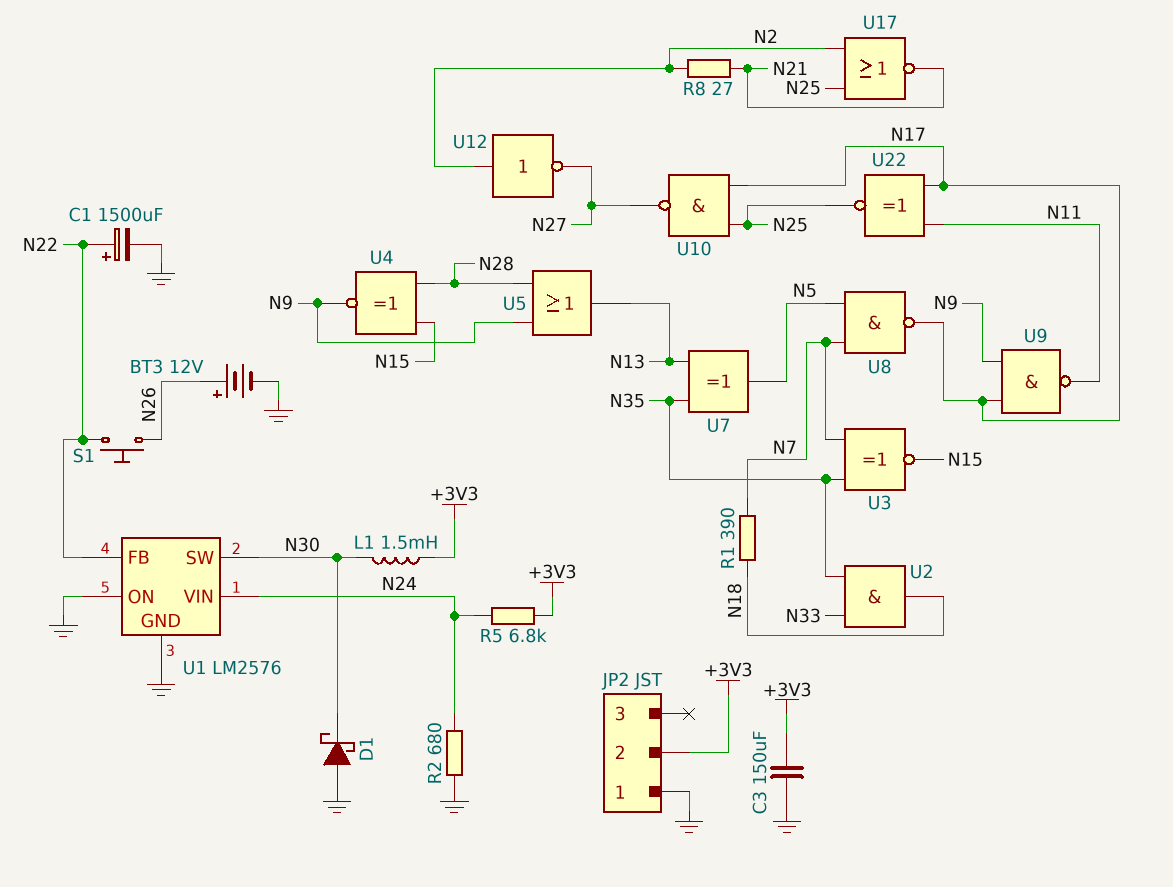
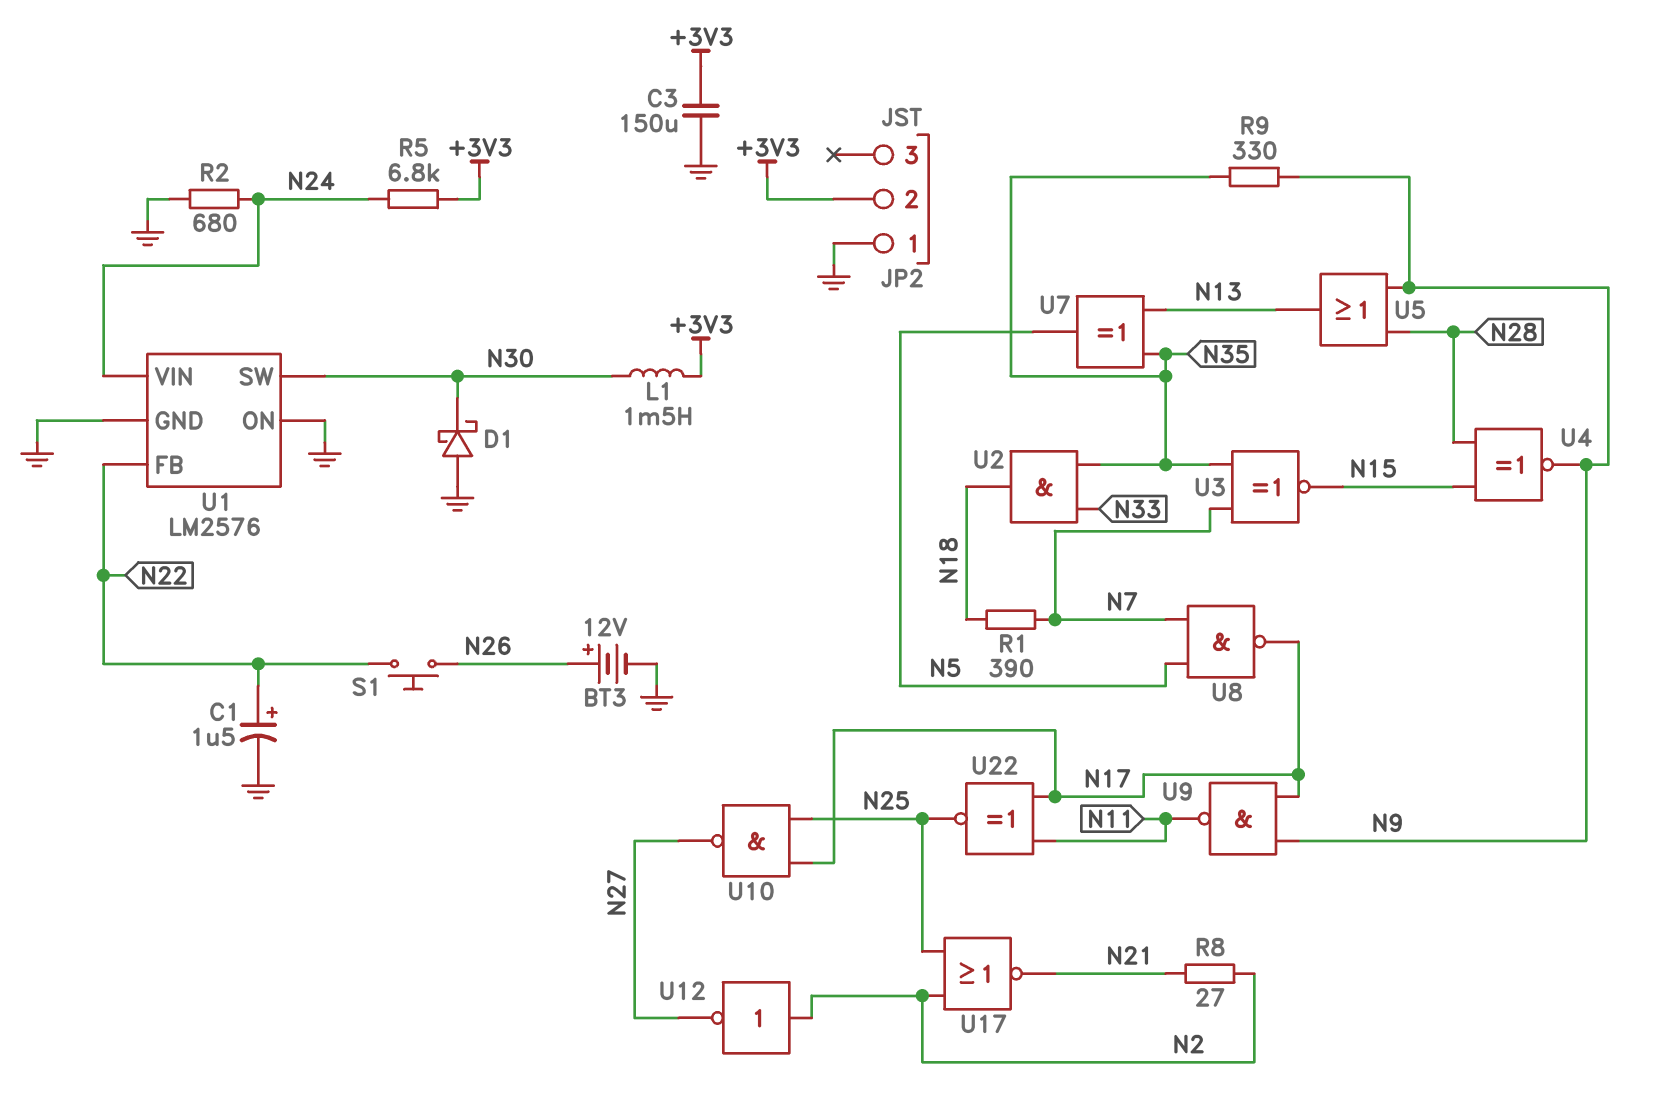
C1: 1500uF (plus N22, minus GND) -> 1.5uF (plus N22, minus GND)
R9: none -> 330 (N9, N35)

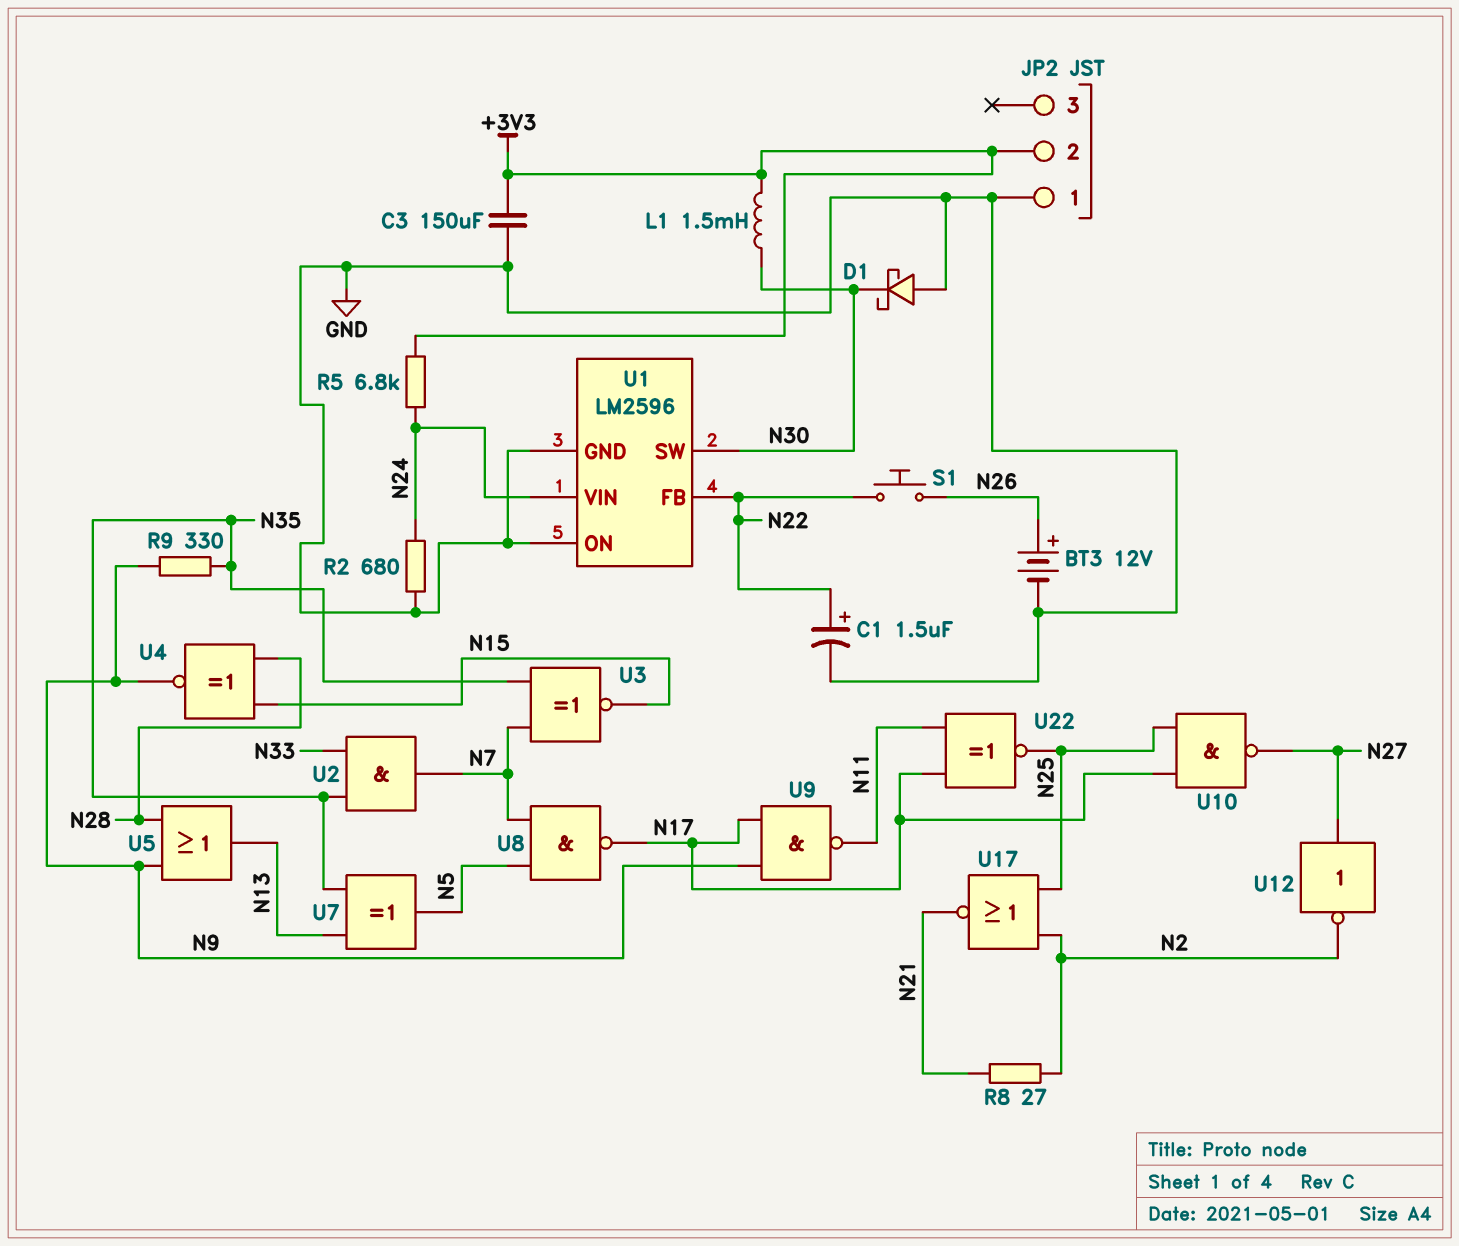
R1: 390 (N7, N18) -> none
U1: LM2576 -> LM2596
U2: AND (in N33, in N35, out N18) -> AND (in N33, in N35, out N7)
U12: NOT (in N2, out N27) -> NOT (in N27, out N2)

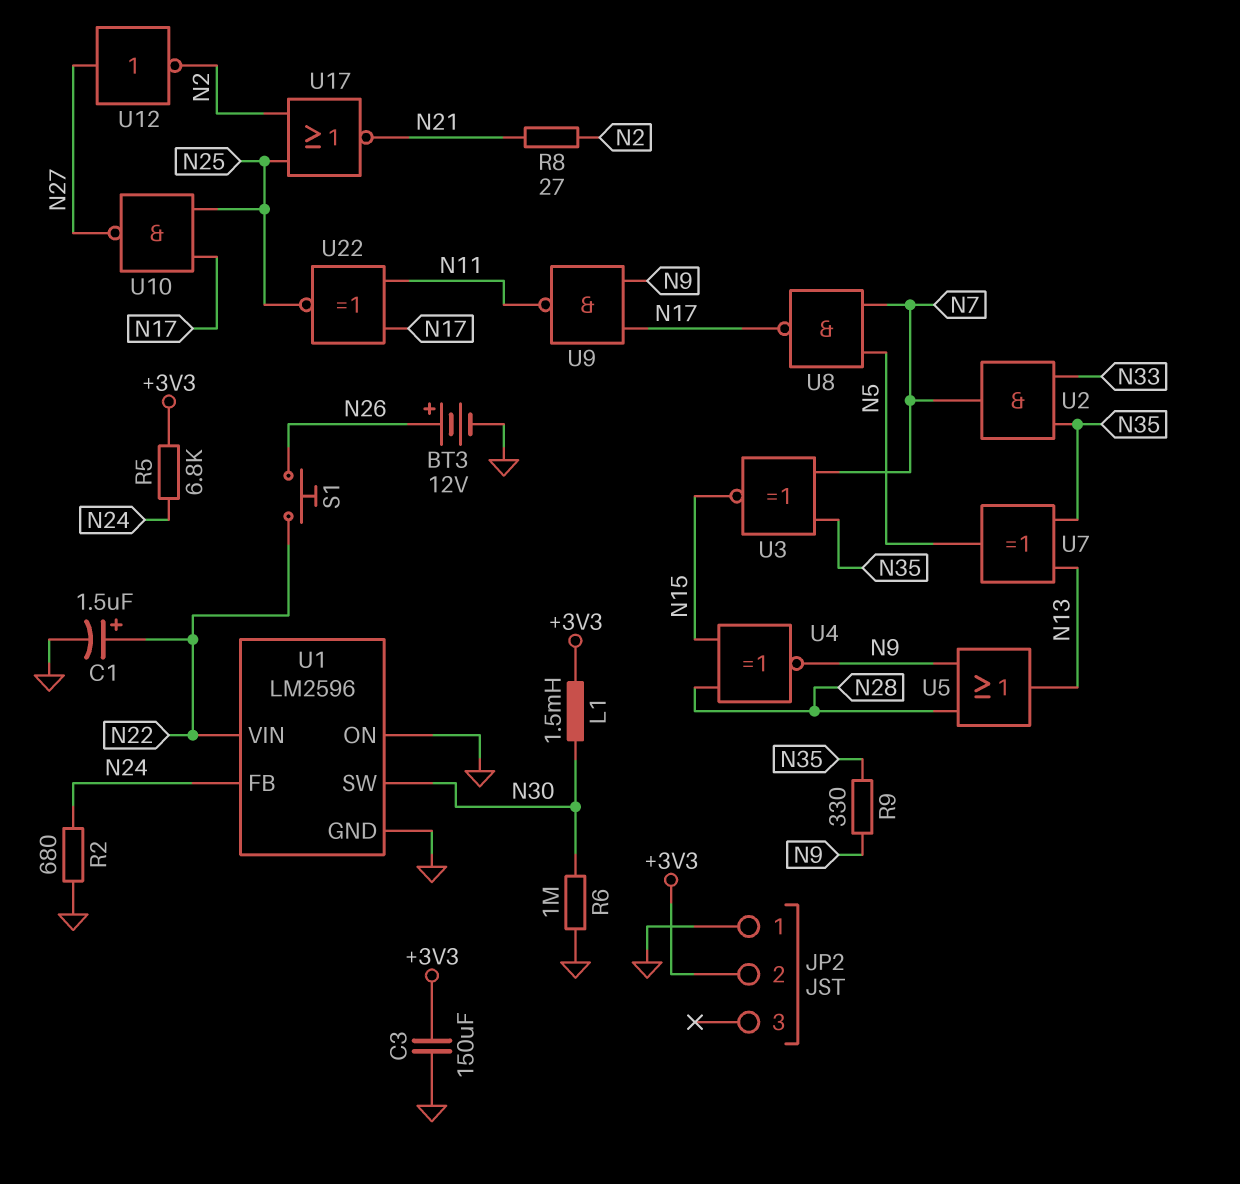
D1: schottky (A GND, K N30) -> none
R6: none -> 1M (GND, N30)
U1 pin FB: N22 -> N24
U1 pin VIN: N24 -> N22

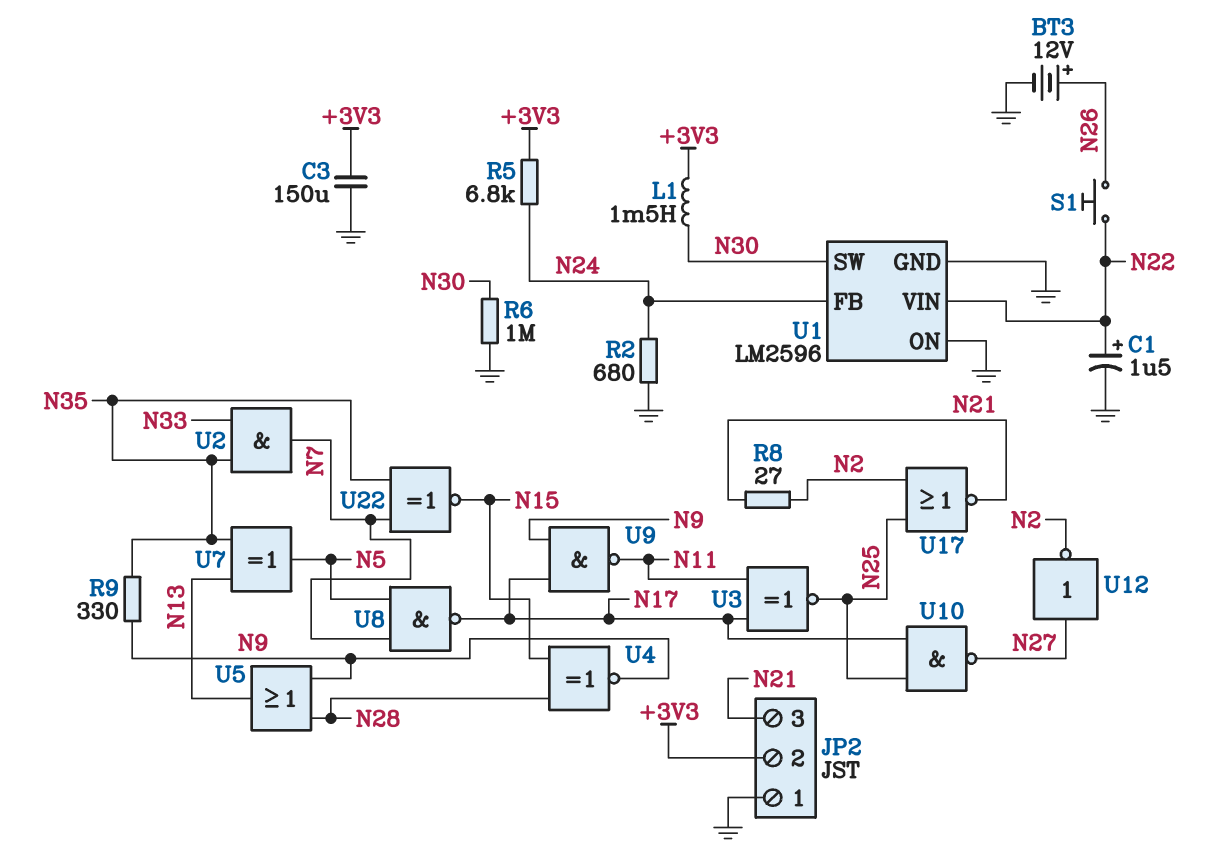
JP2 pin 3: none -> N21
U3: XNOR (in N7, in N35, out N15) -> XNOR (in N11, in N17, out N25)
U22: XNOR (in N11, in N17, out N25) -> XNOR (in N7, in N35, out N15)

